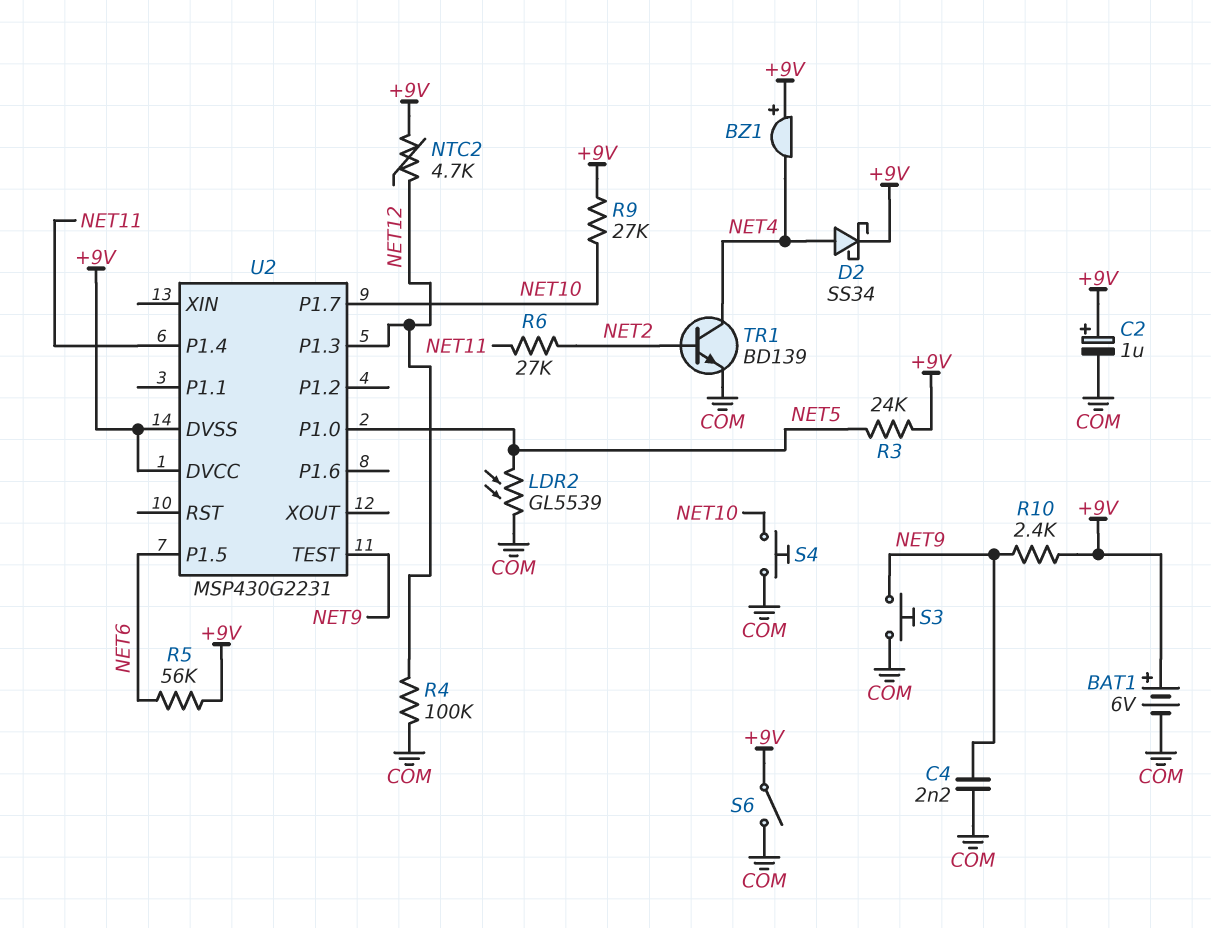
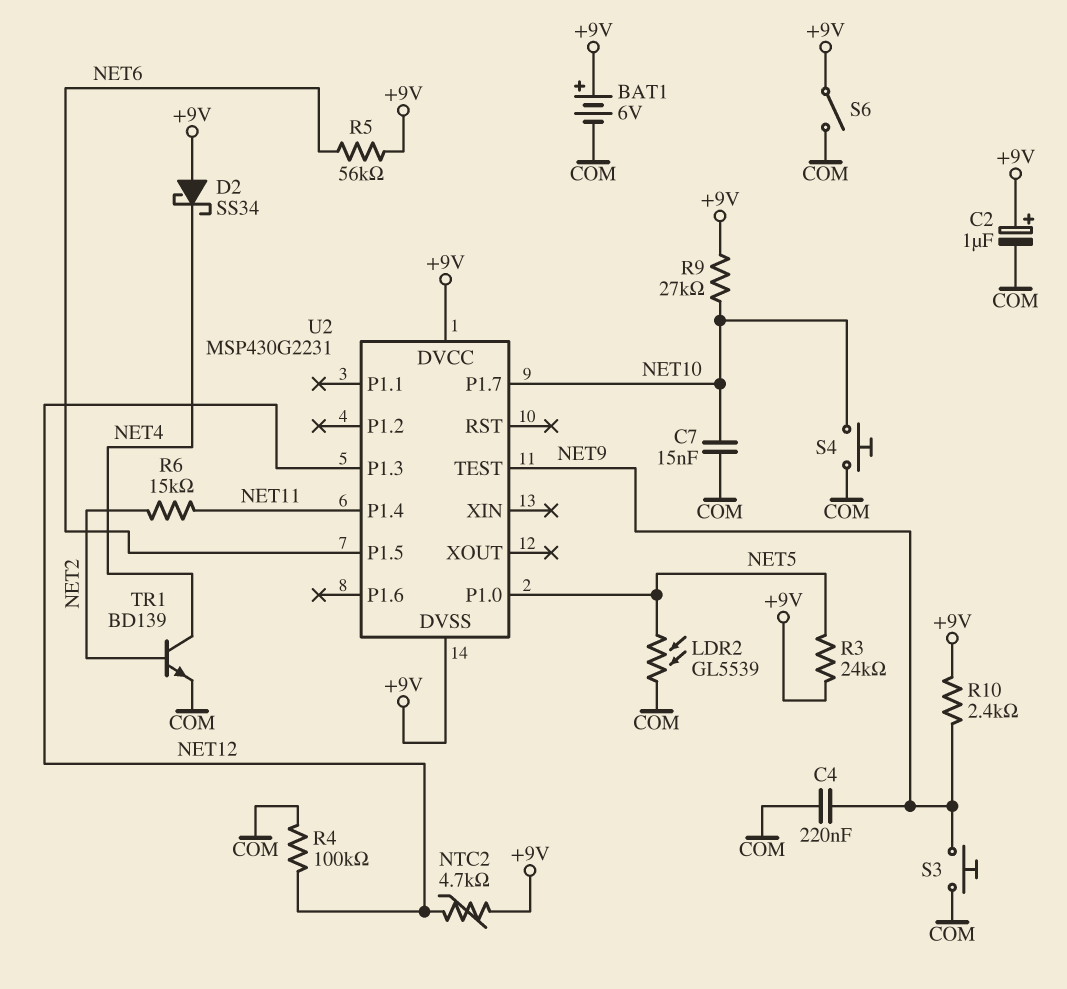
BZ1: buzzer (plus +9V, minus NET4) -> none
C4: 2.2nF (COM, NET9) -> 220nF (COM, NET9)
C7: none -> 15nF (COM, NET10)
D2: schottky SS34 (A NET4, K +9V) -> schottky SS34 (A +9V, K NET4)
R6: 27k (NET2, NET11) -> 15k (NET2, NET11)

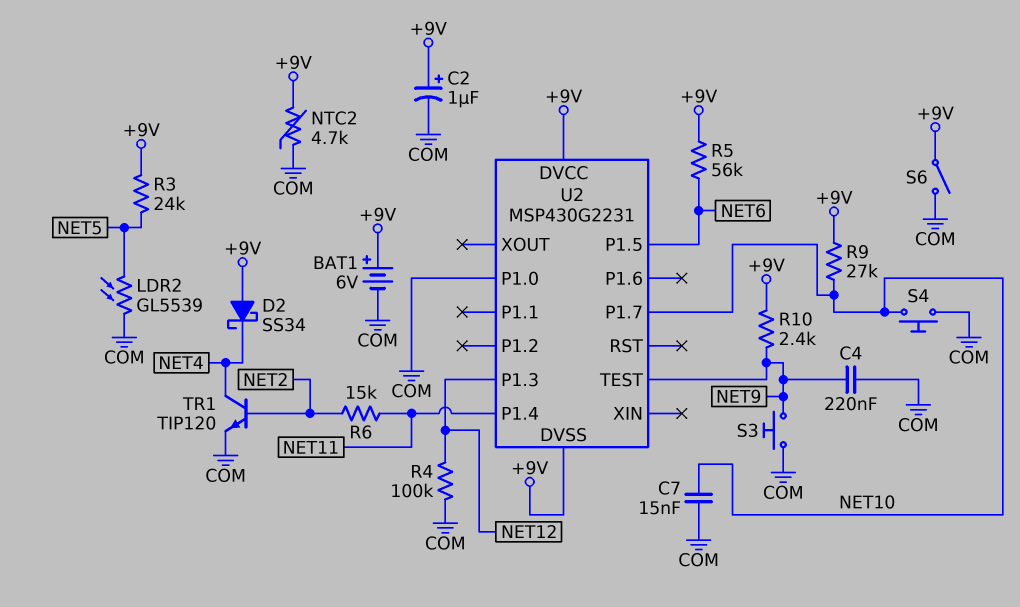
NTC2: 4.7k (+9V, NET12) -> 4.7k (+9V, COM)
TR1: NPN BD139 (B NET2, C NET4, E COM) -> NPN TIP120 (B NET2, C NET4, E COM)
U2 pin P1.0: NET5 -> COM

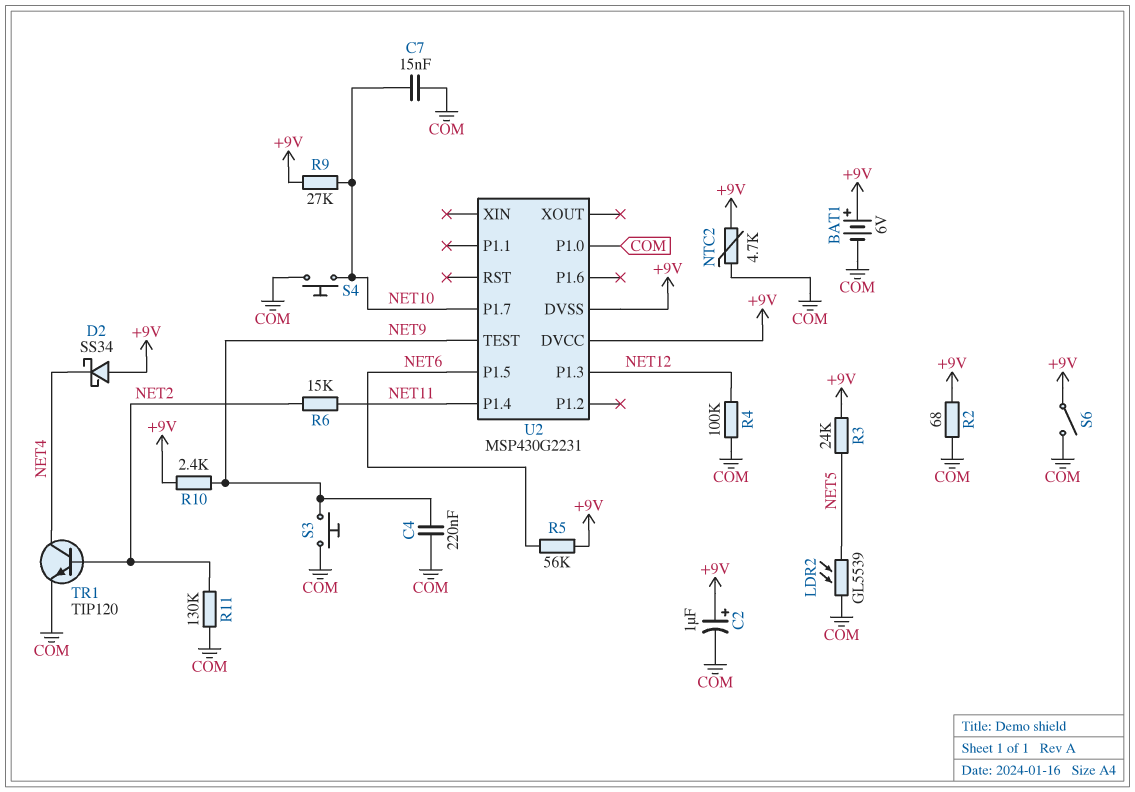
R2: none -> 68 (+9V, COM)
R11: none -> 130k (COM, NET2)

